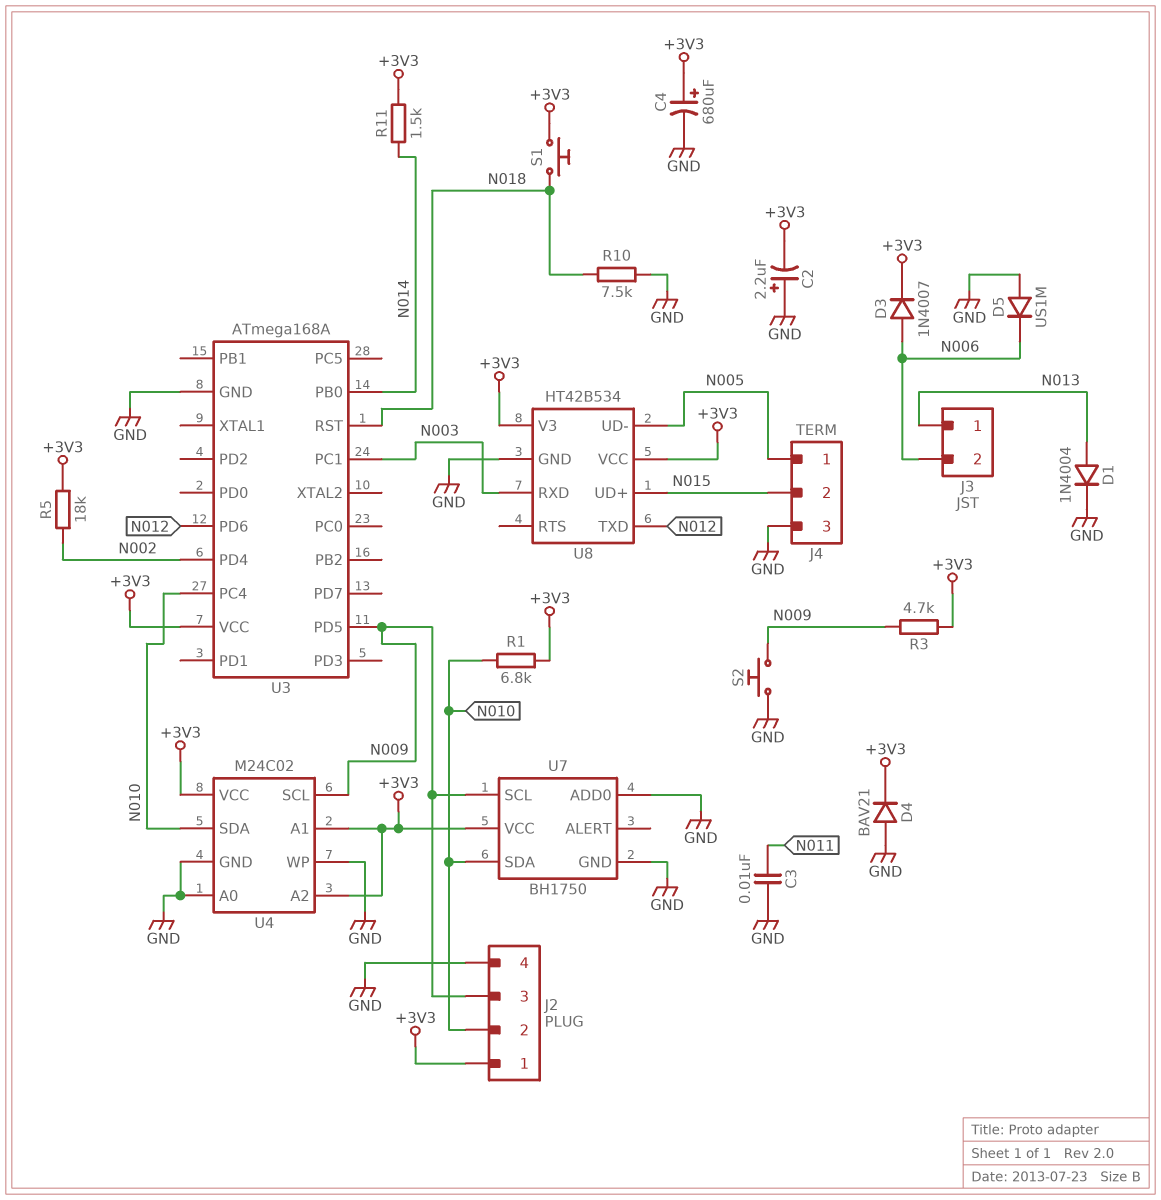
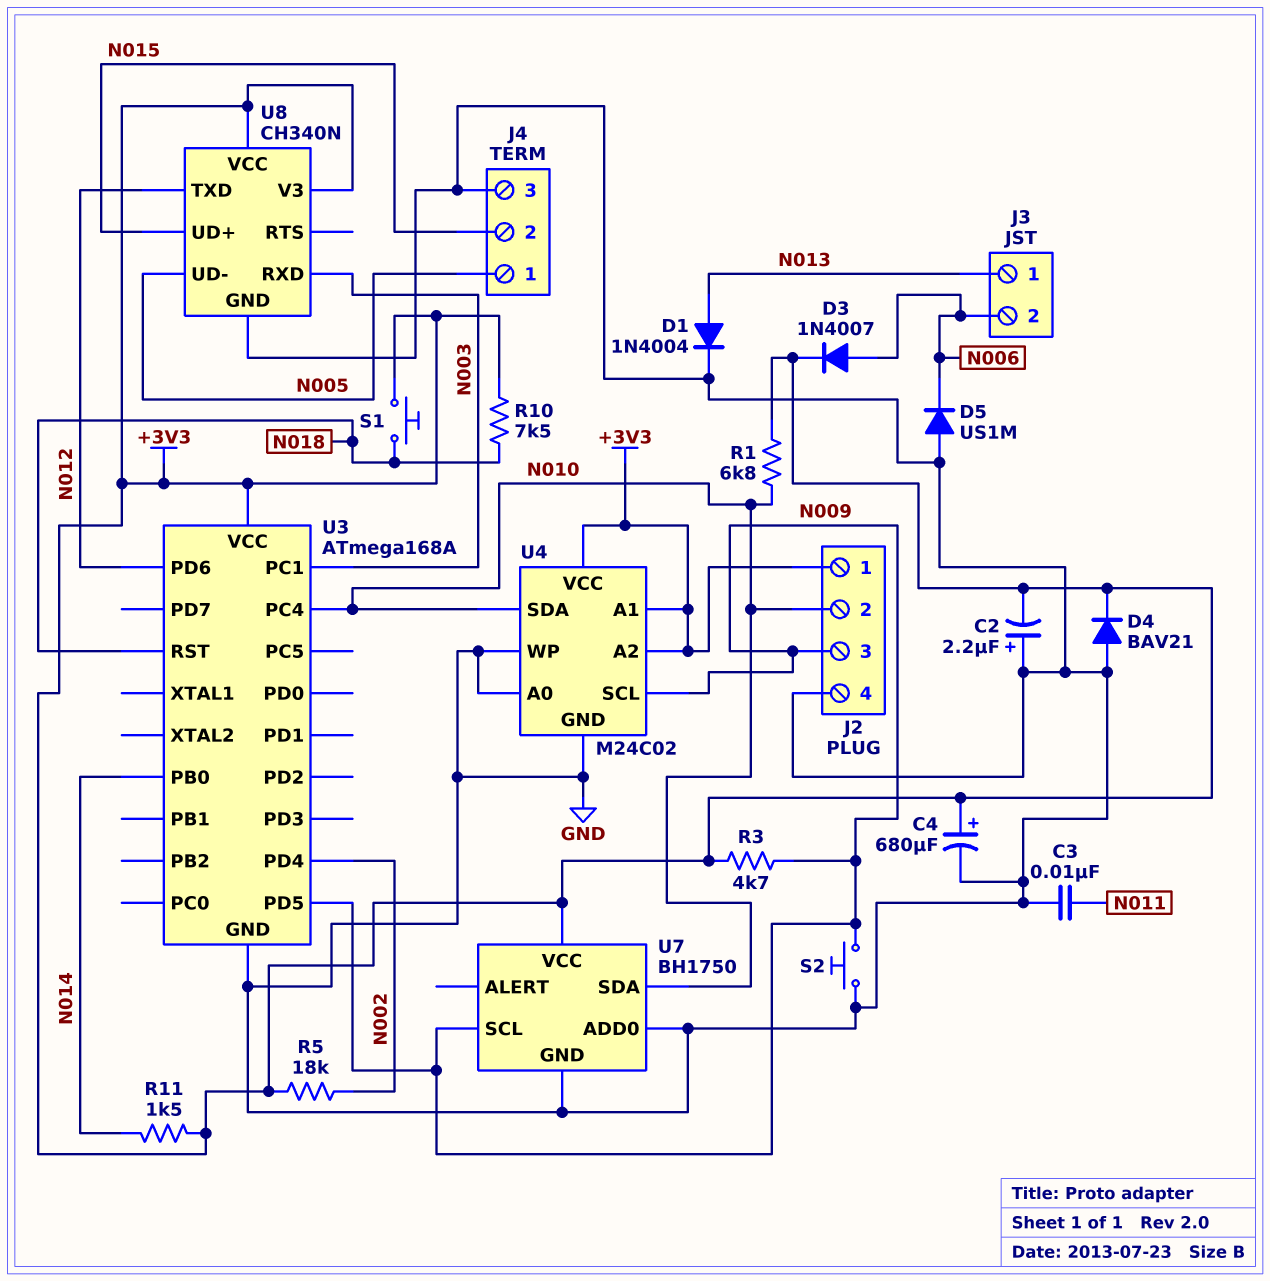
R10: 7.5k (GND, N018) -> 7.5k (+3V3, N018)
U8: HT42B534 -> CH340N

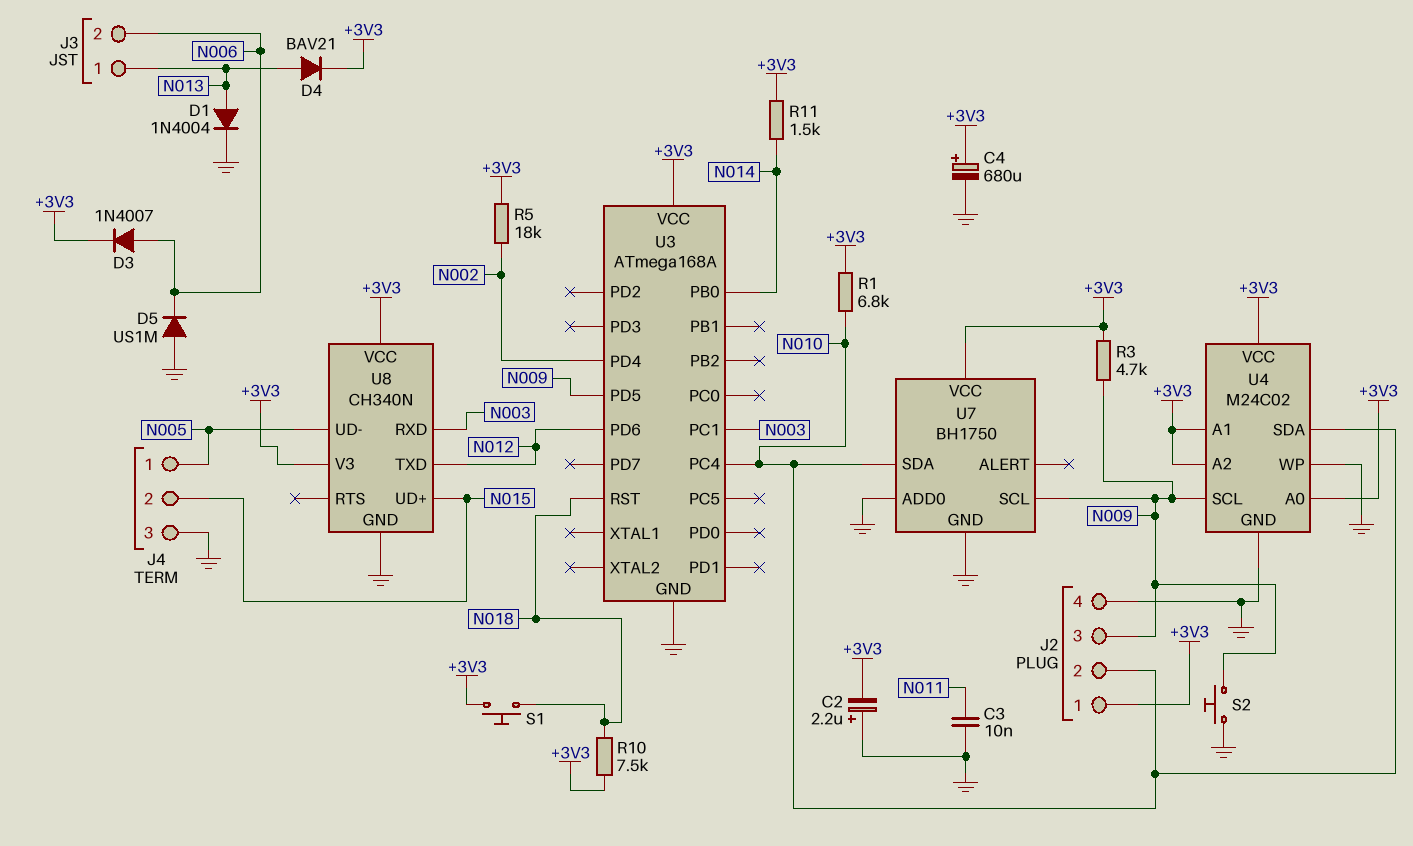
D4: diode BAV21 (A GND, K +3V3) -> diode BAV21 (A N013, K +3V3)
U4 pin A0: GND -> +3V3

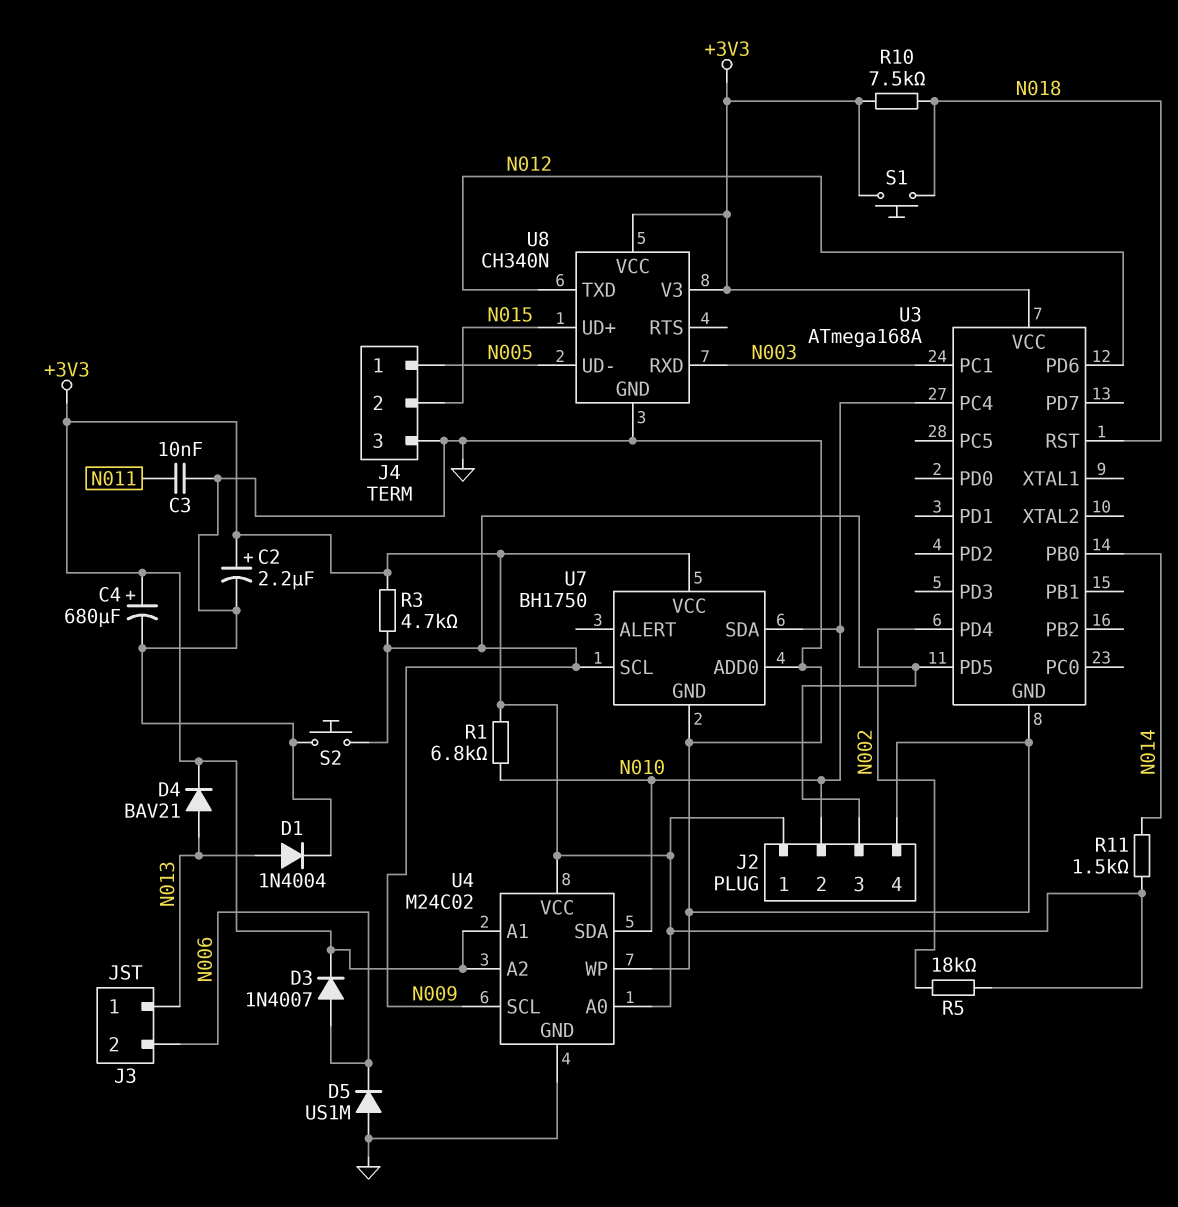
C2: 2.2uF (plus GND, minus +3V3) -> 2.2uF (plus +3V3, minus GND)

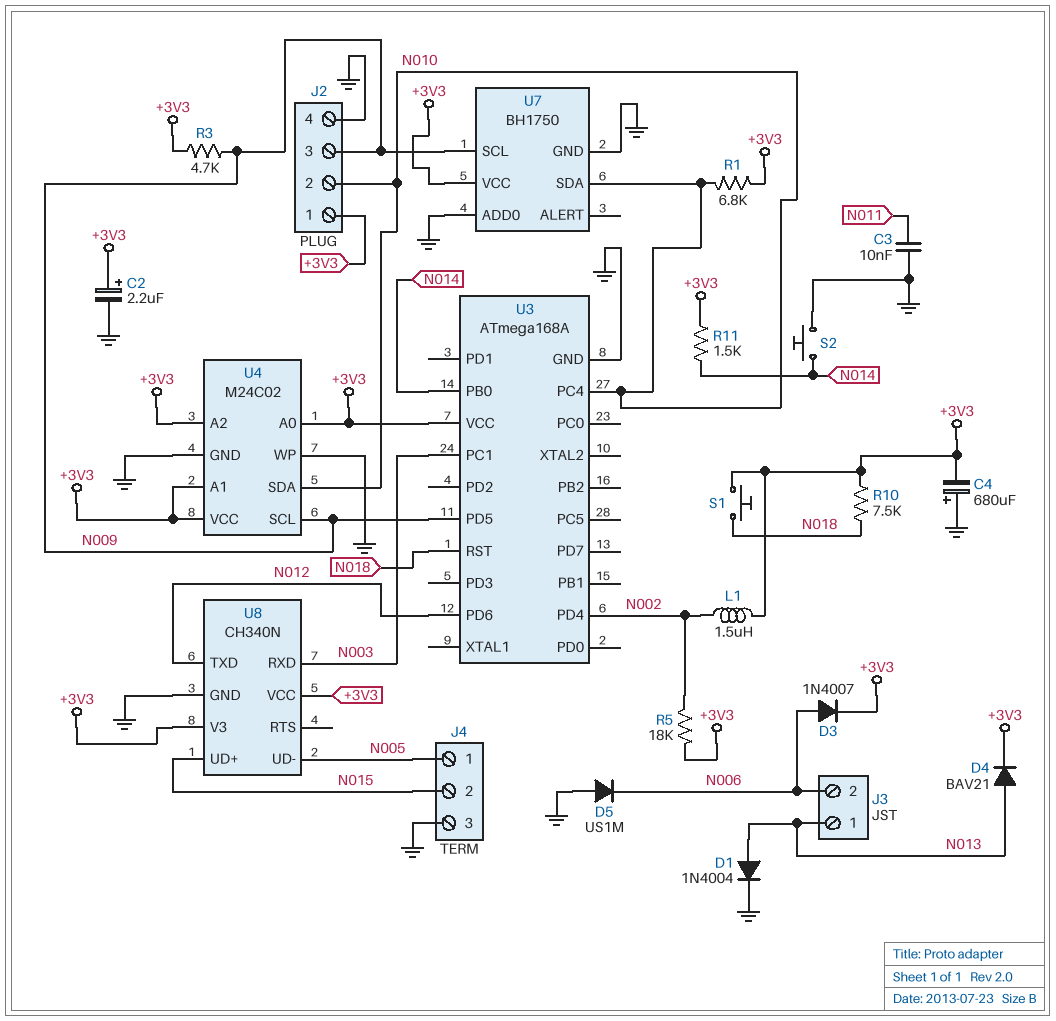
C4: 680uF (plus +3V3, minus GND) -> 680uF (plus GND, minus +3V3)
L1: none -> 1.5uH (+3V3, N002)
S2: button (GND, N009) -> button (GND, N014)

